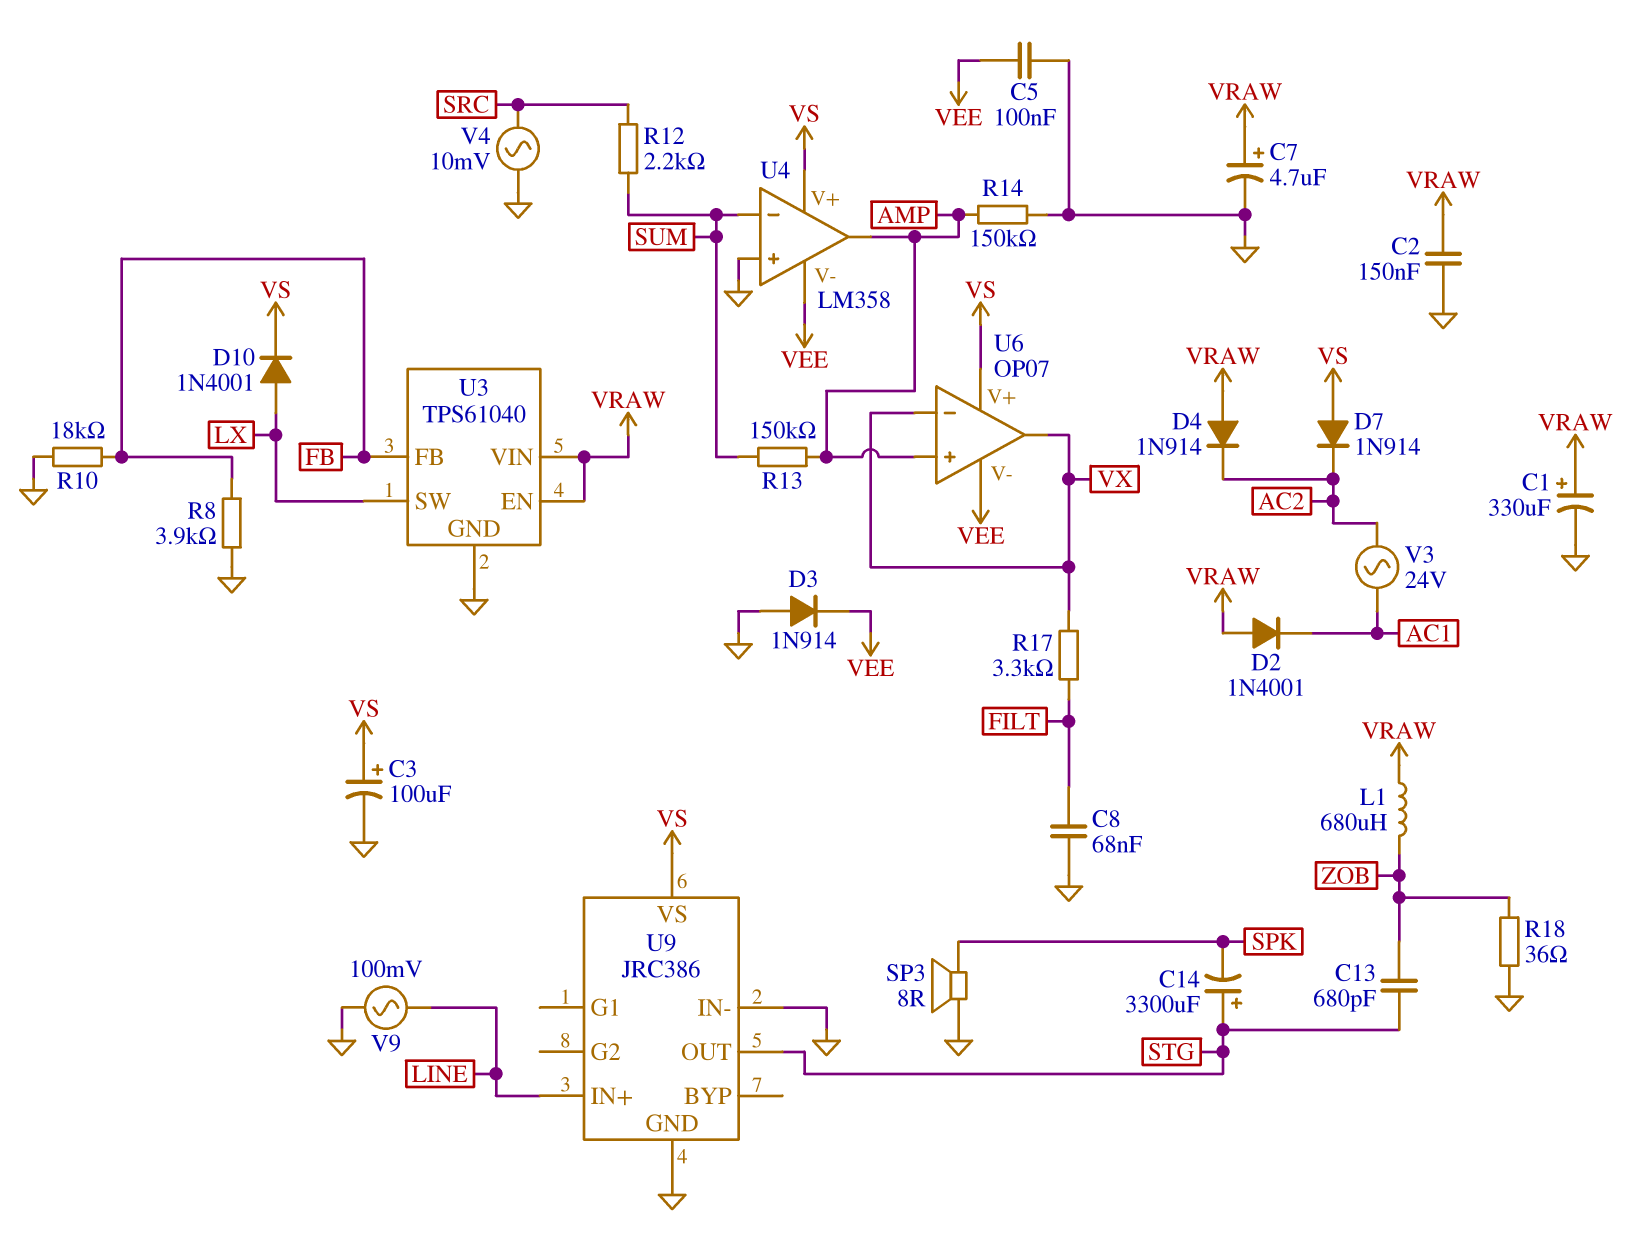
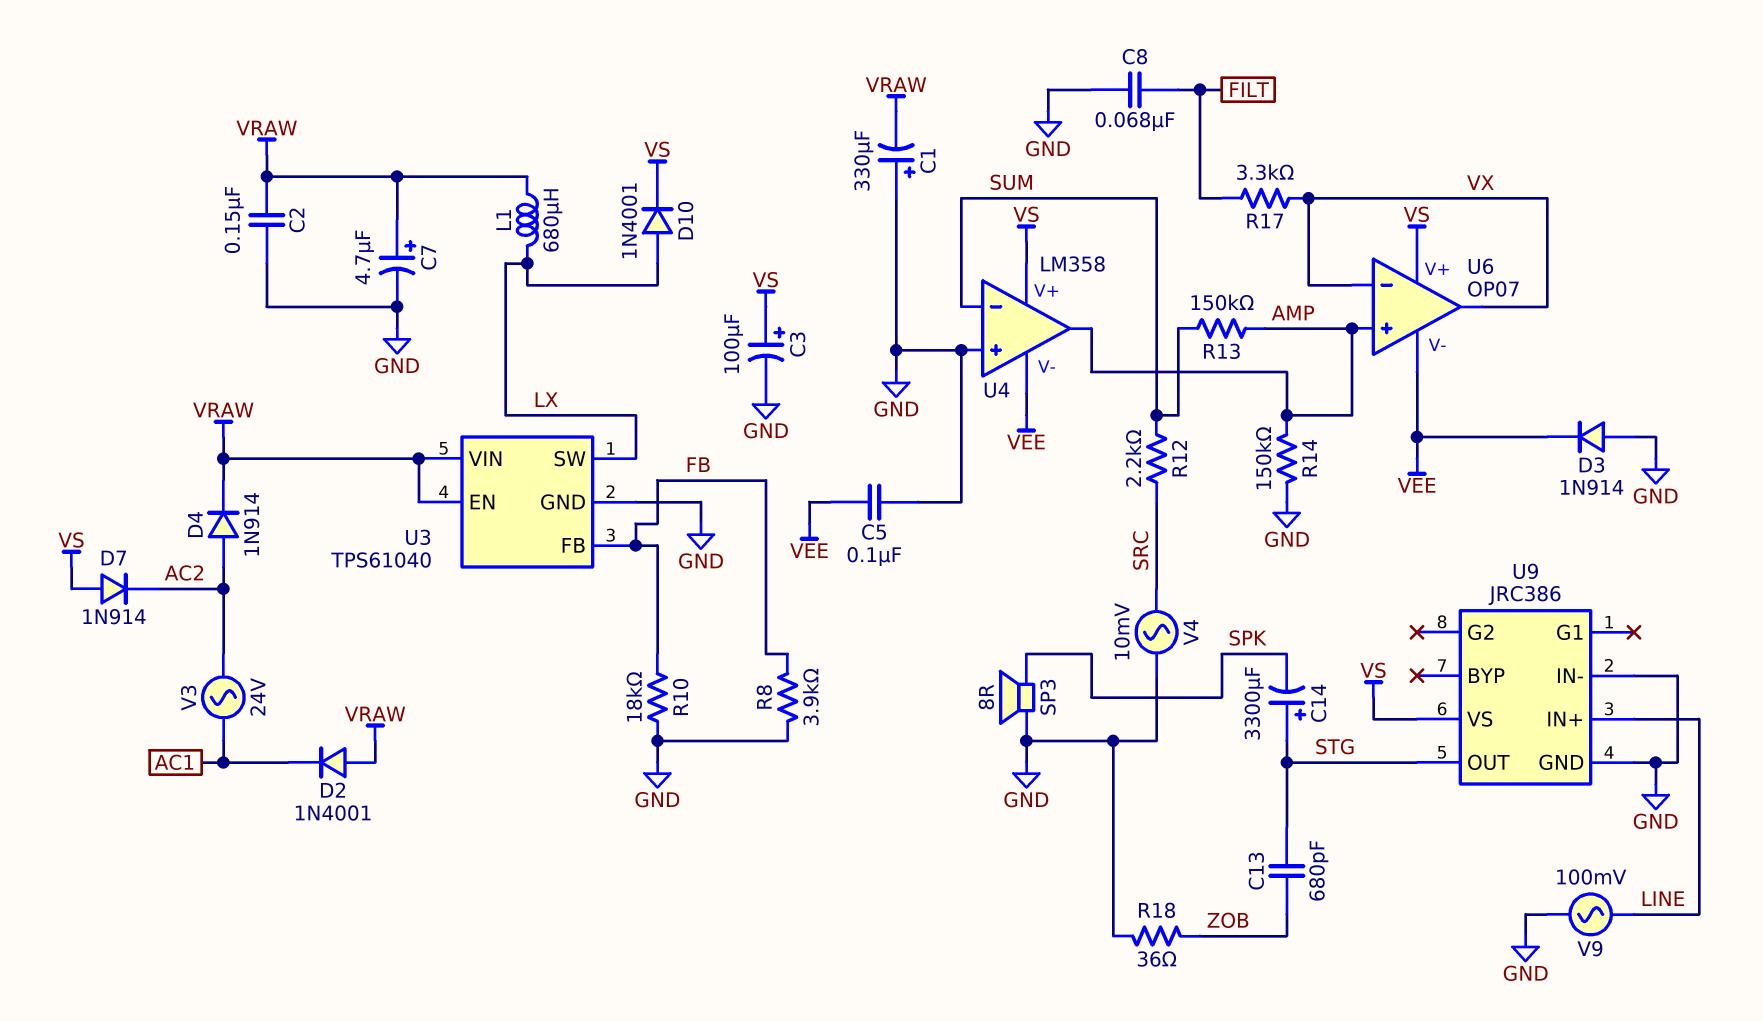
C1: 330uF (plus VRAW, minus GND) -> 330uF (plus GND, minus VRAW)
D4: diode 1N914 (A VRAW, K AC2) -> diode 1N914 (A AC2, K VRAW)
L1: 680uH (VRAW, ZOB) -> 680uH (LX, VRAW)

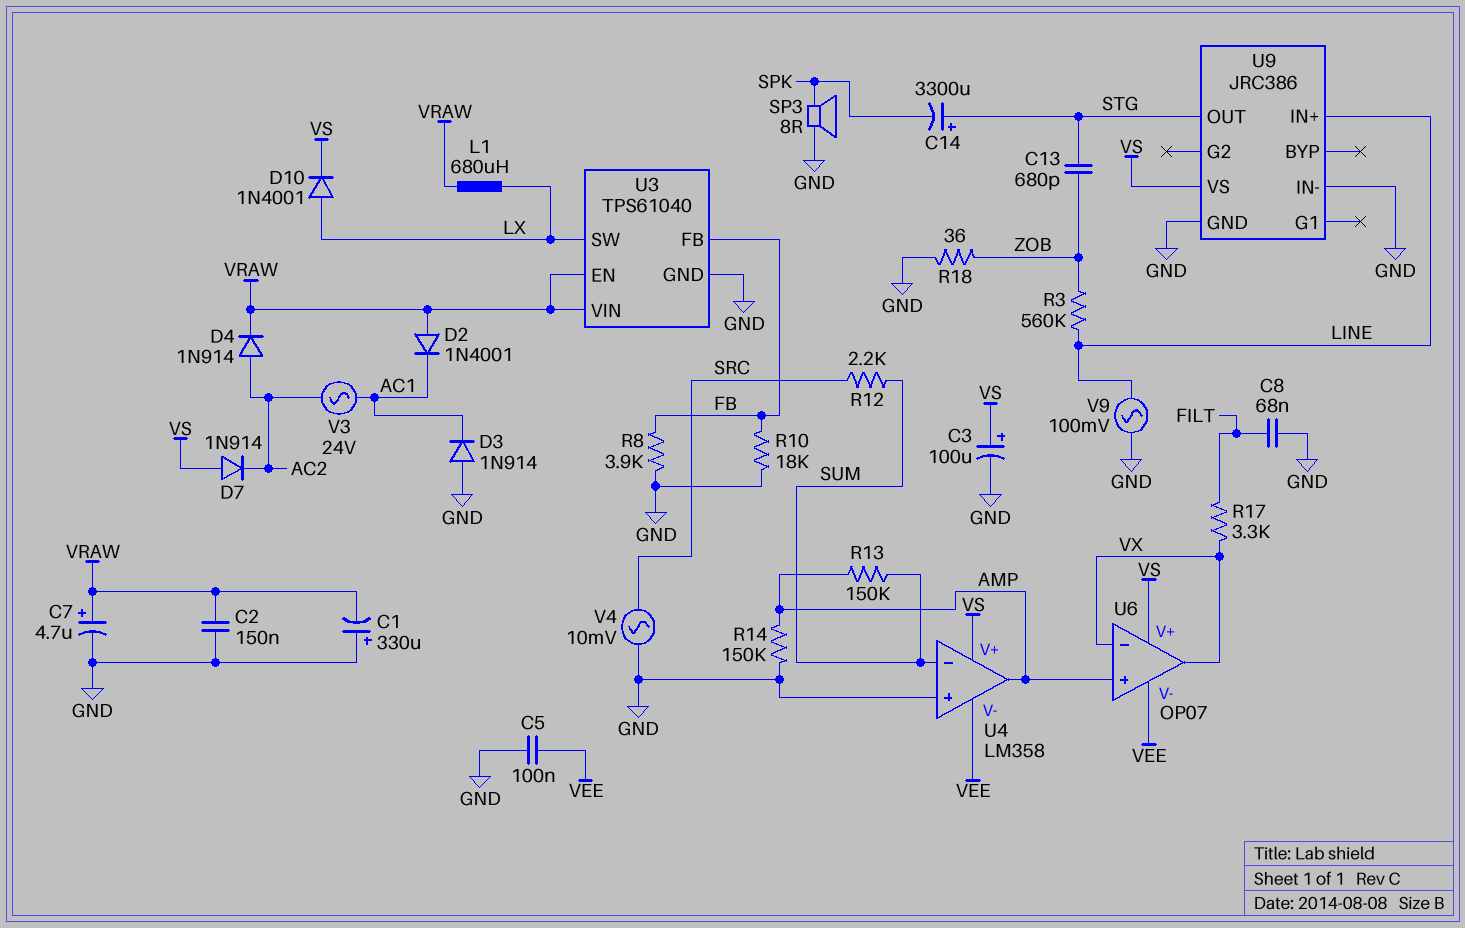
D3: diode 1N914 (A GND, K VEE) -> diode 1N914 (A GND, K AC1)
R3: none -> 560k (LINE, ZOB)

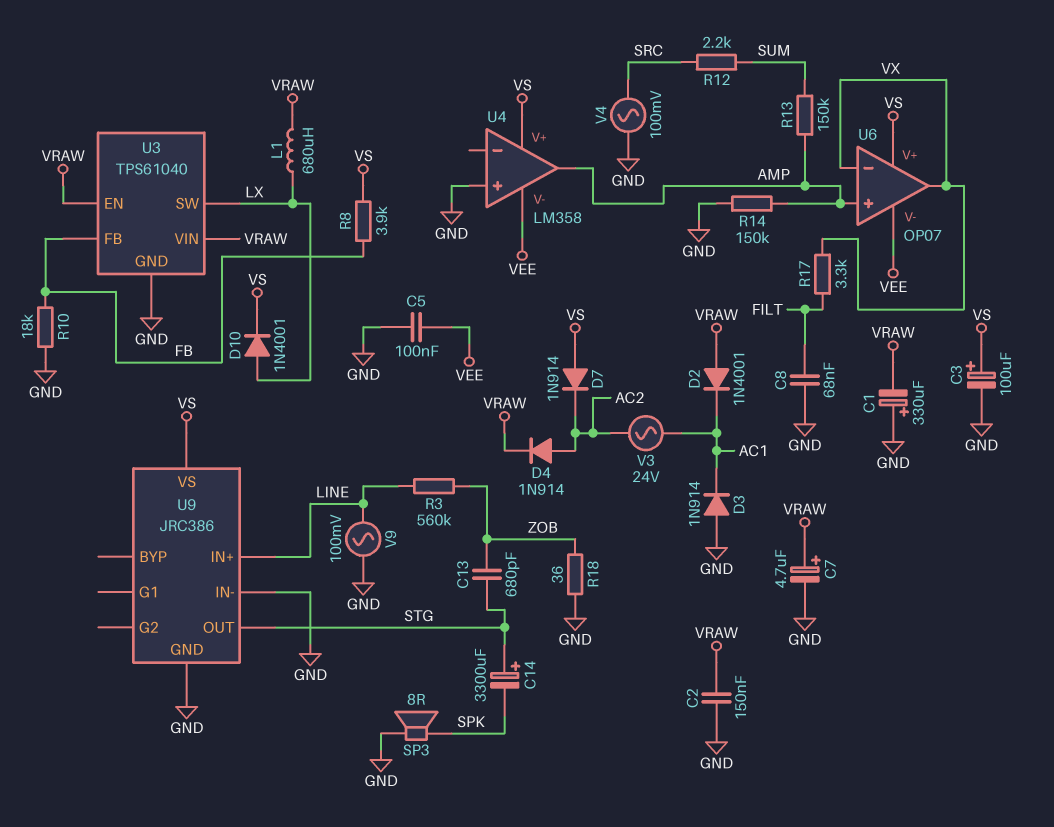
R8: 3.9k (FB, GND) -> 3.9k (FB, VS)
U4 pin in-: SUM -> none
V4: AC 10mV (GND, SRC) -> AC 100mV (GND, SRC)

